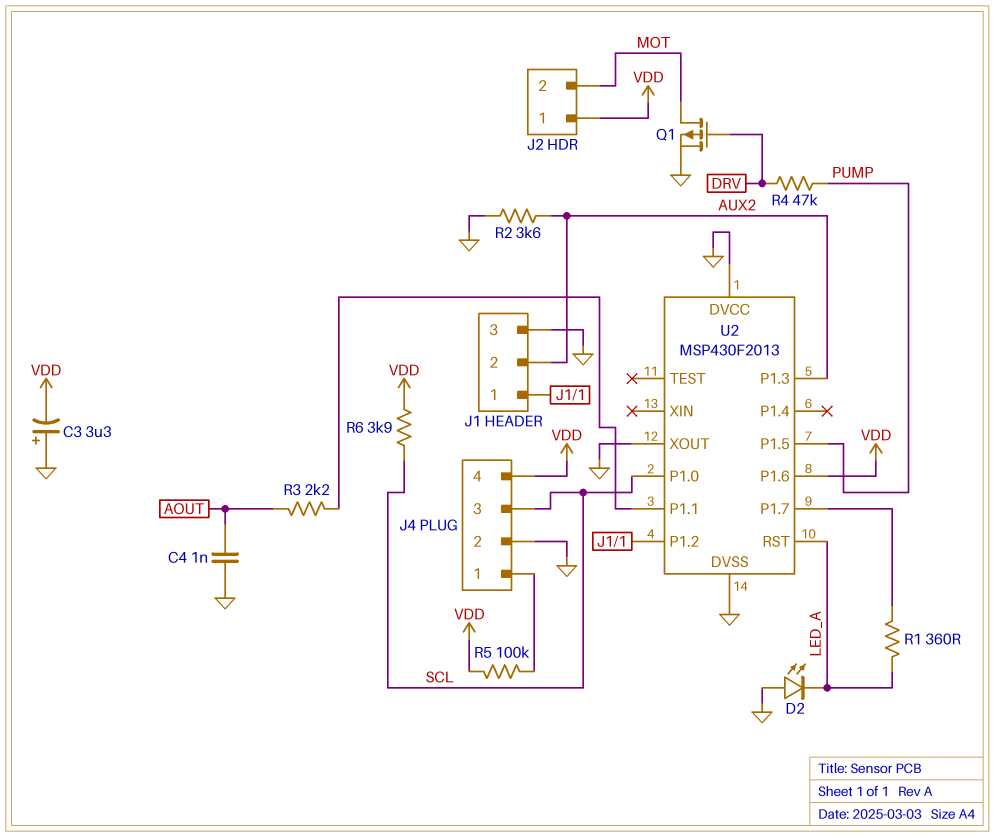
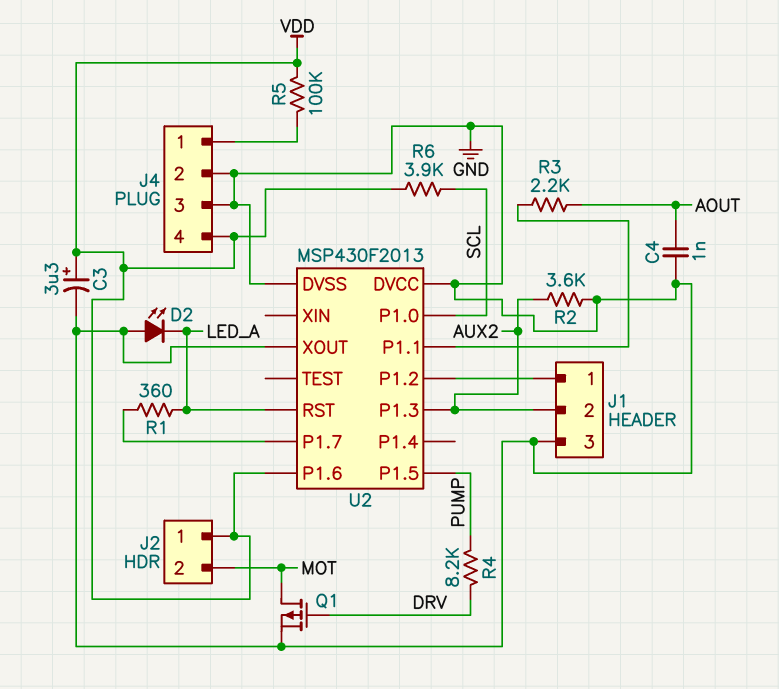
C3: 3.3uF (plus GND, minus VDD) -> 3.3uF (plus VDD, minus GND)
J4 pin 3: SCL -> GND
R4: 47k (DRV, PUMP) -> 8.2k (DRV, PUMP)

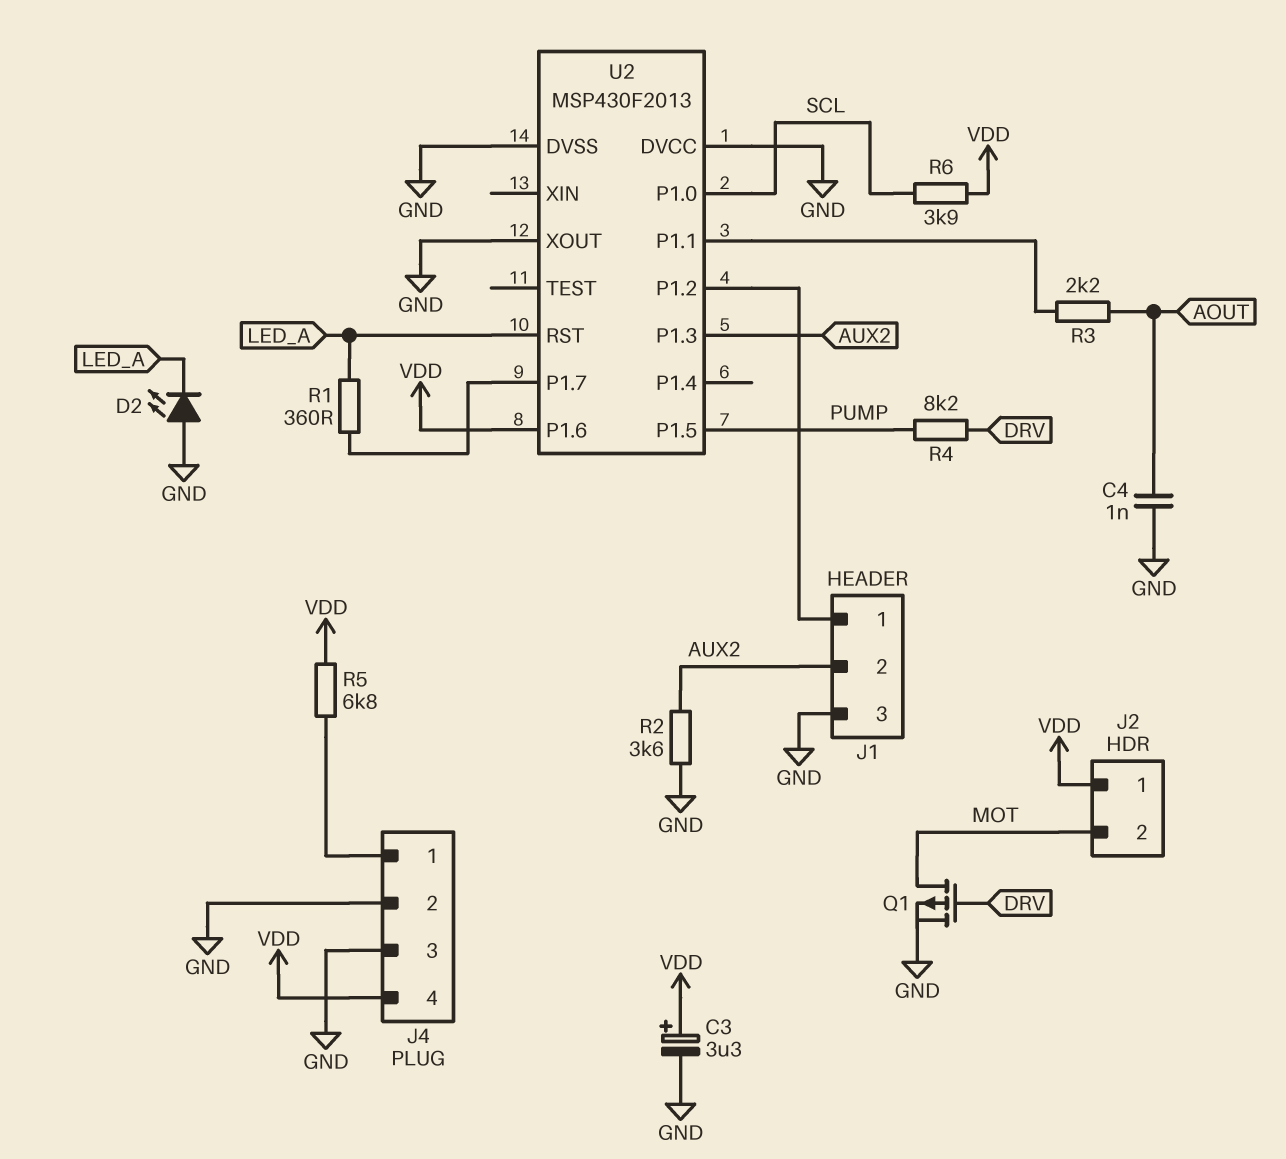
R5: 100k (J4/1, VDD) -> 6.8k (J4/1, VDD)

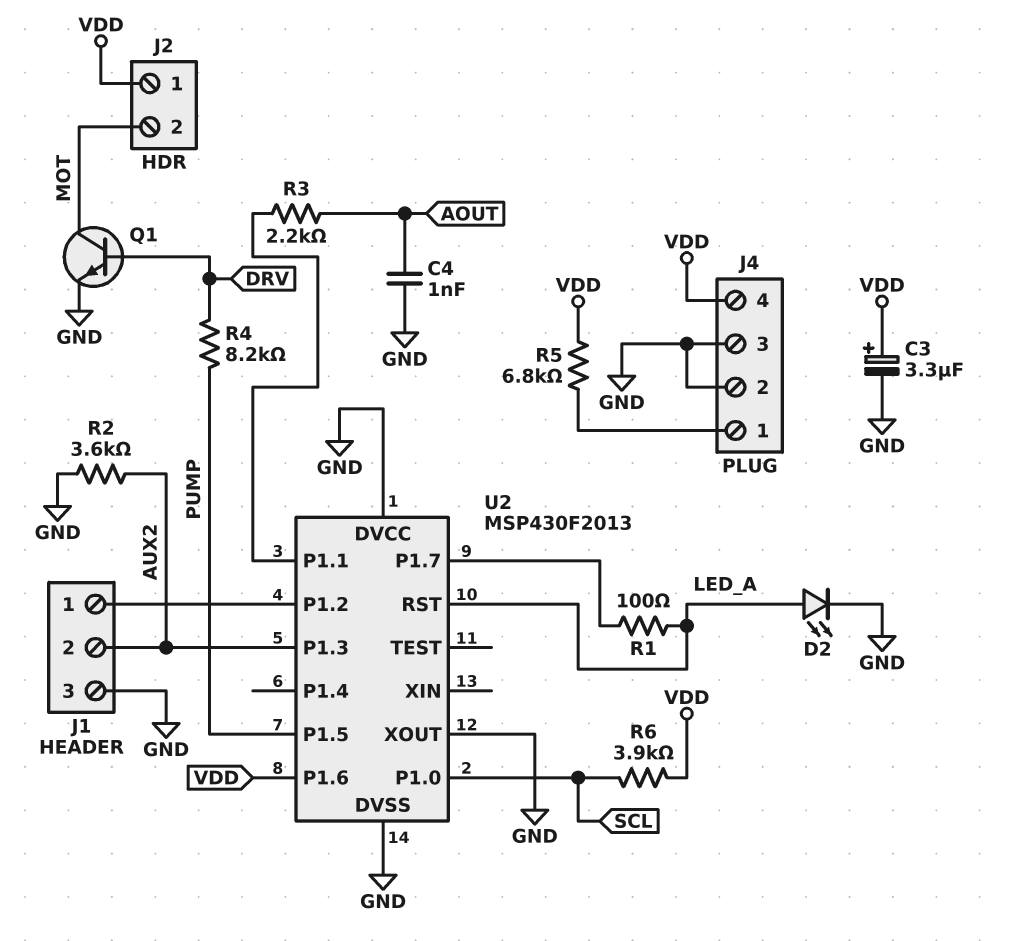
D2: LED (A GND, K LED_A) -> LED (A LED_A, K GND)
Q1: PMOS (G DRV, D MOT, S GND) -> NPN (B DRV, C MOT, E GND)
R1: 360 (LED_A, U2/P1.7) -> 100 (LED_A, U2/P1.7)

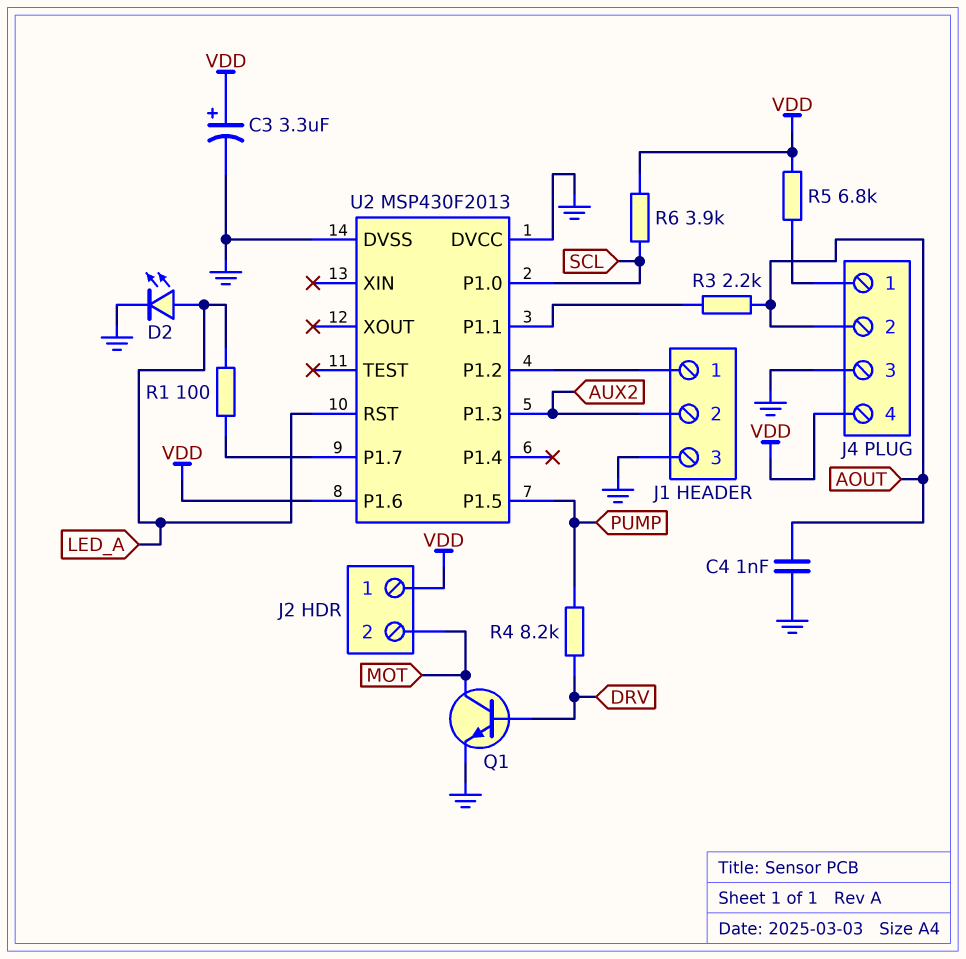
J4 pin 2: GND -> AOUT
R2: 3.6k (AUX2, GND) -> none
U2 pin XOUT: GND -> none

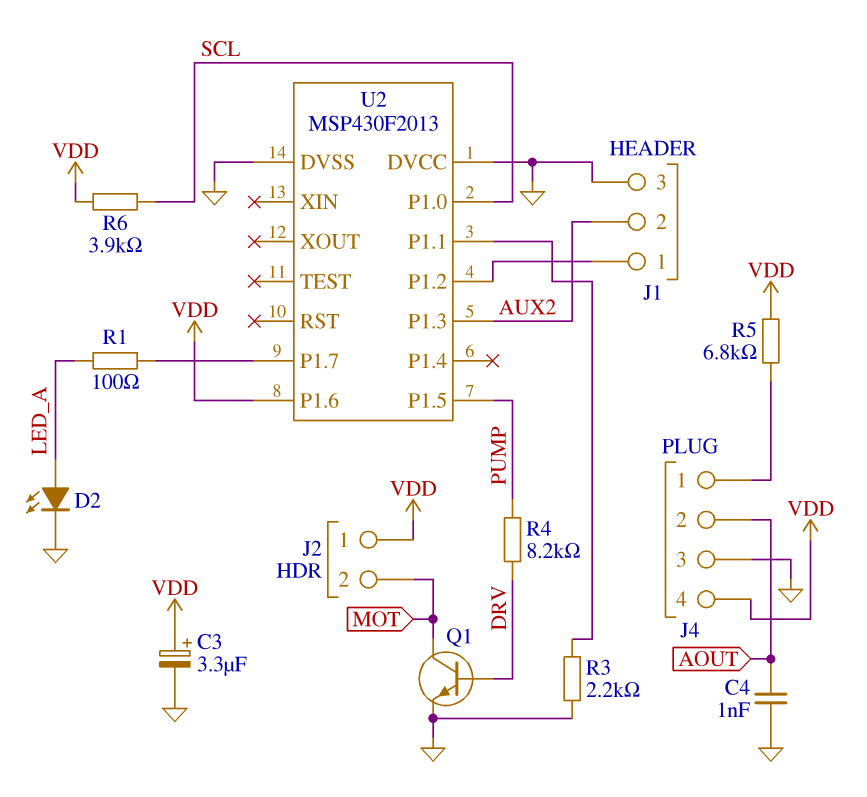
R3: 2.2k (AOUT, U2/P1.1) -> 2.2k (GND, U2/P1.1)
U2 pin RST: LED_A -> none

